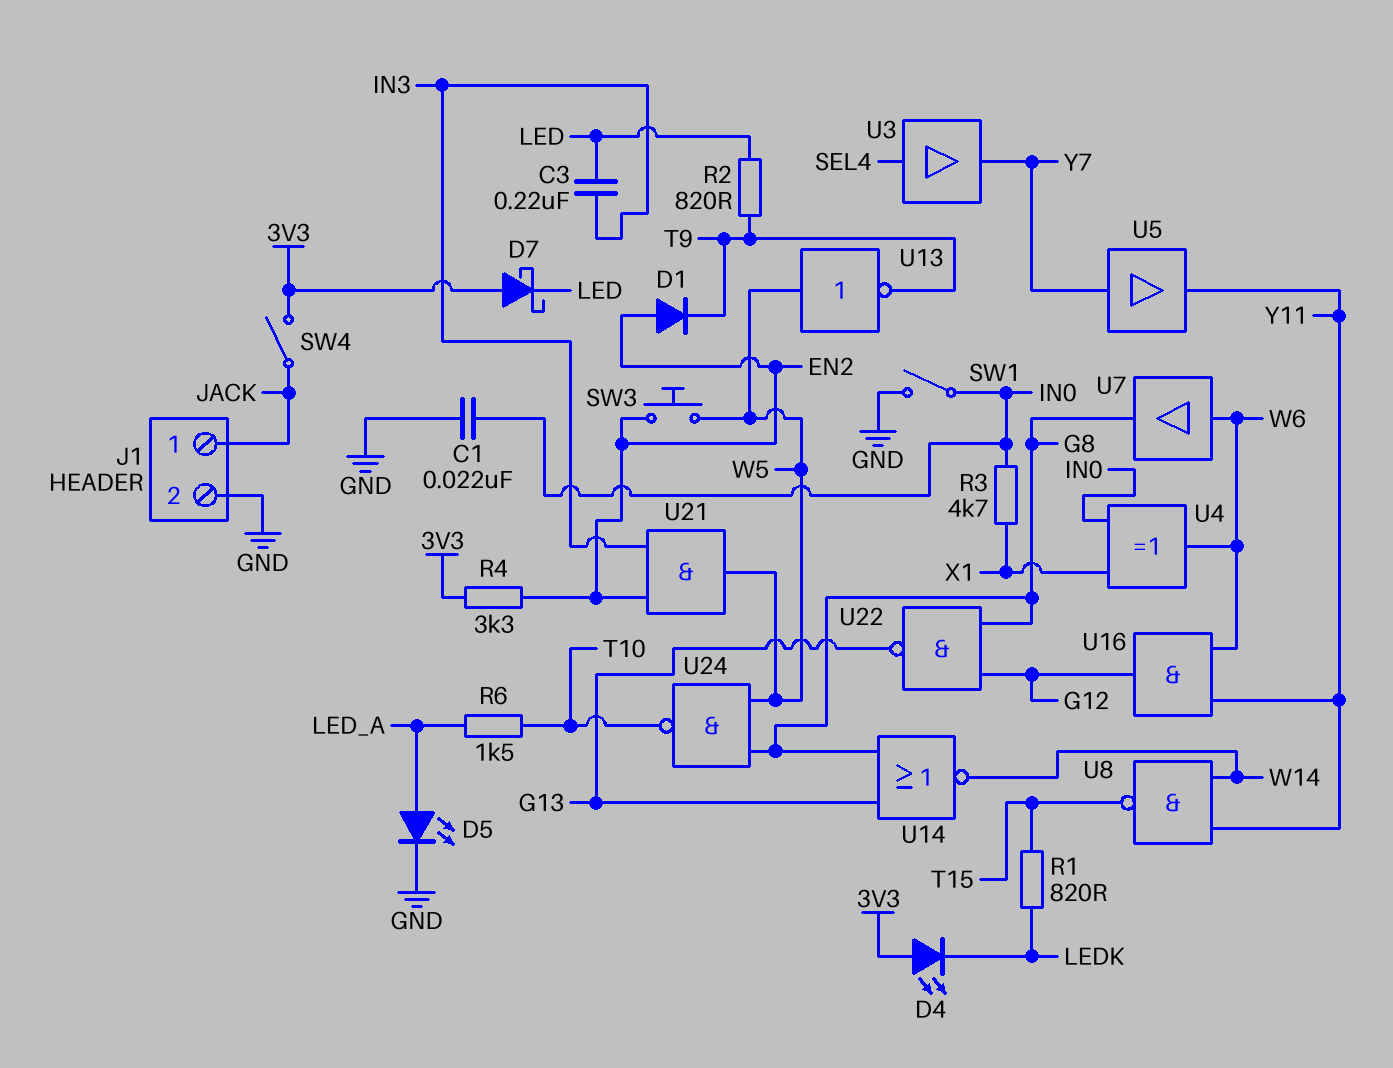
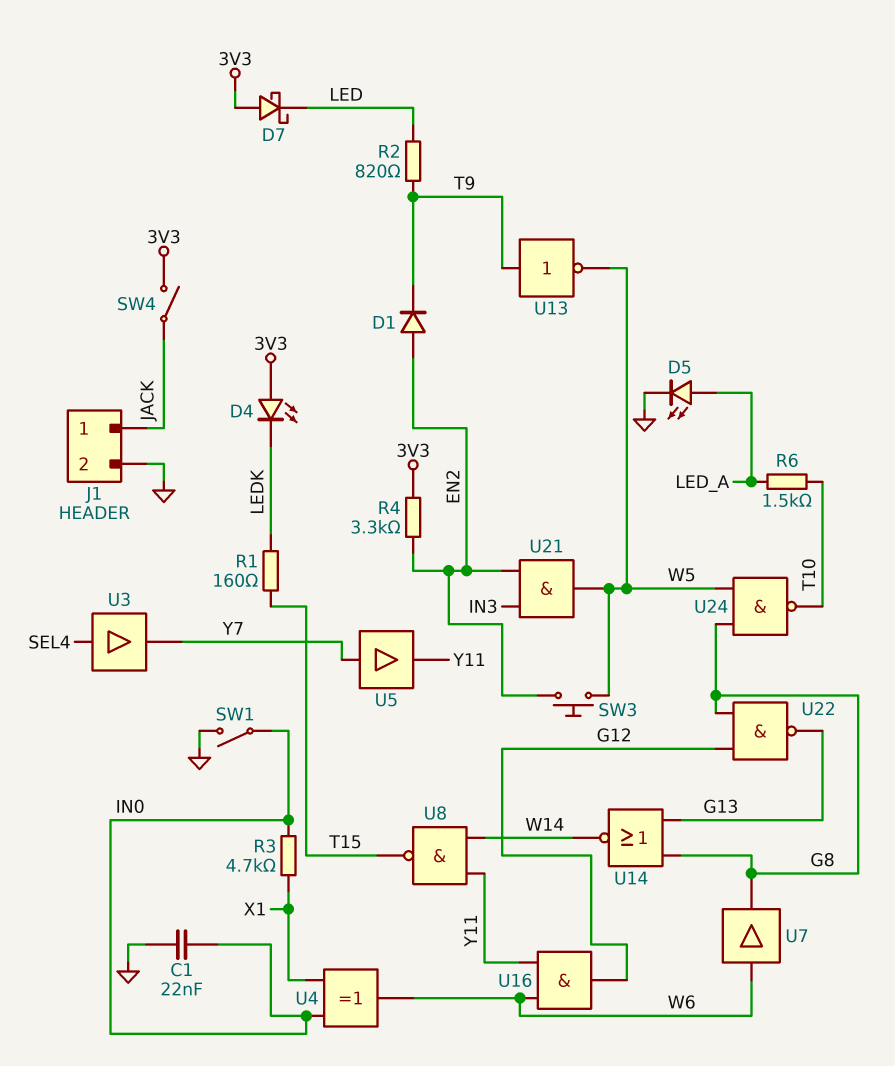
C3: 220nF (IN3, LED) -> none
R1: 820 (LEDK, T15) -> 160 (LEDK, T15)
U13: NOT (in W5, out T9) -> NOT (in T9, out W5)

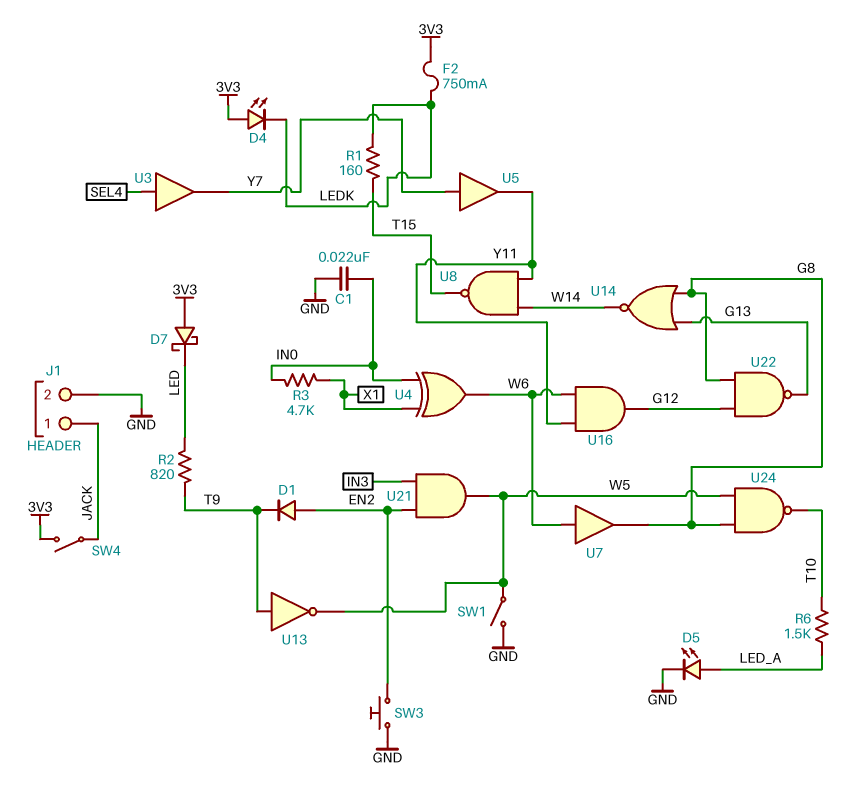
F2: none -> 750mA (3V3, LEDK)
R4: 3.3k (3V3, EN2) -> none
SW1: switch (GND, IN0) -> switch (GND, W5)
SW3: button (EN2, W5) -> button (EN2, GND)

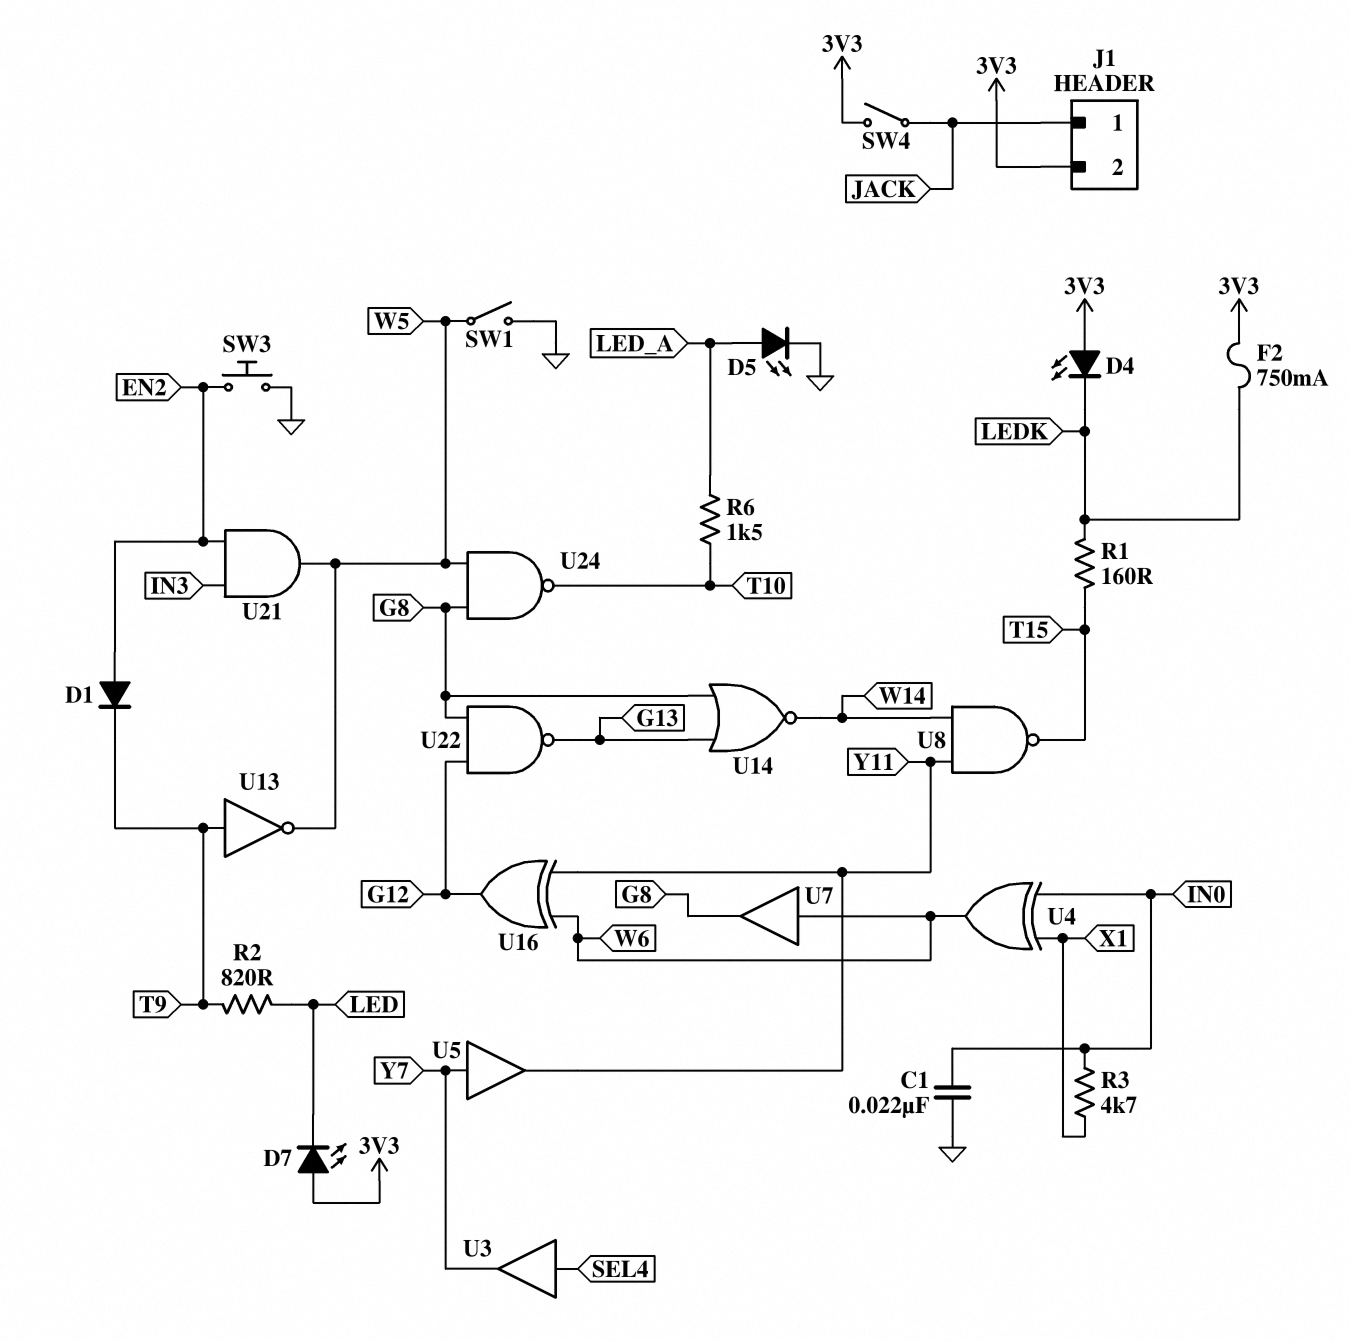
D7: schottky (A 3V3, K LED) -> LED (A 3V3, K LED)
J1 pin 2: GND -> 3V3
U16: AND (in W6, in Y11, out G12) -> XOR (in W6, in Y11, out G12)

